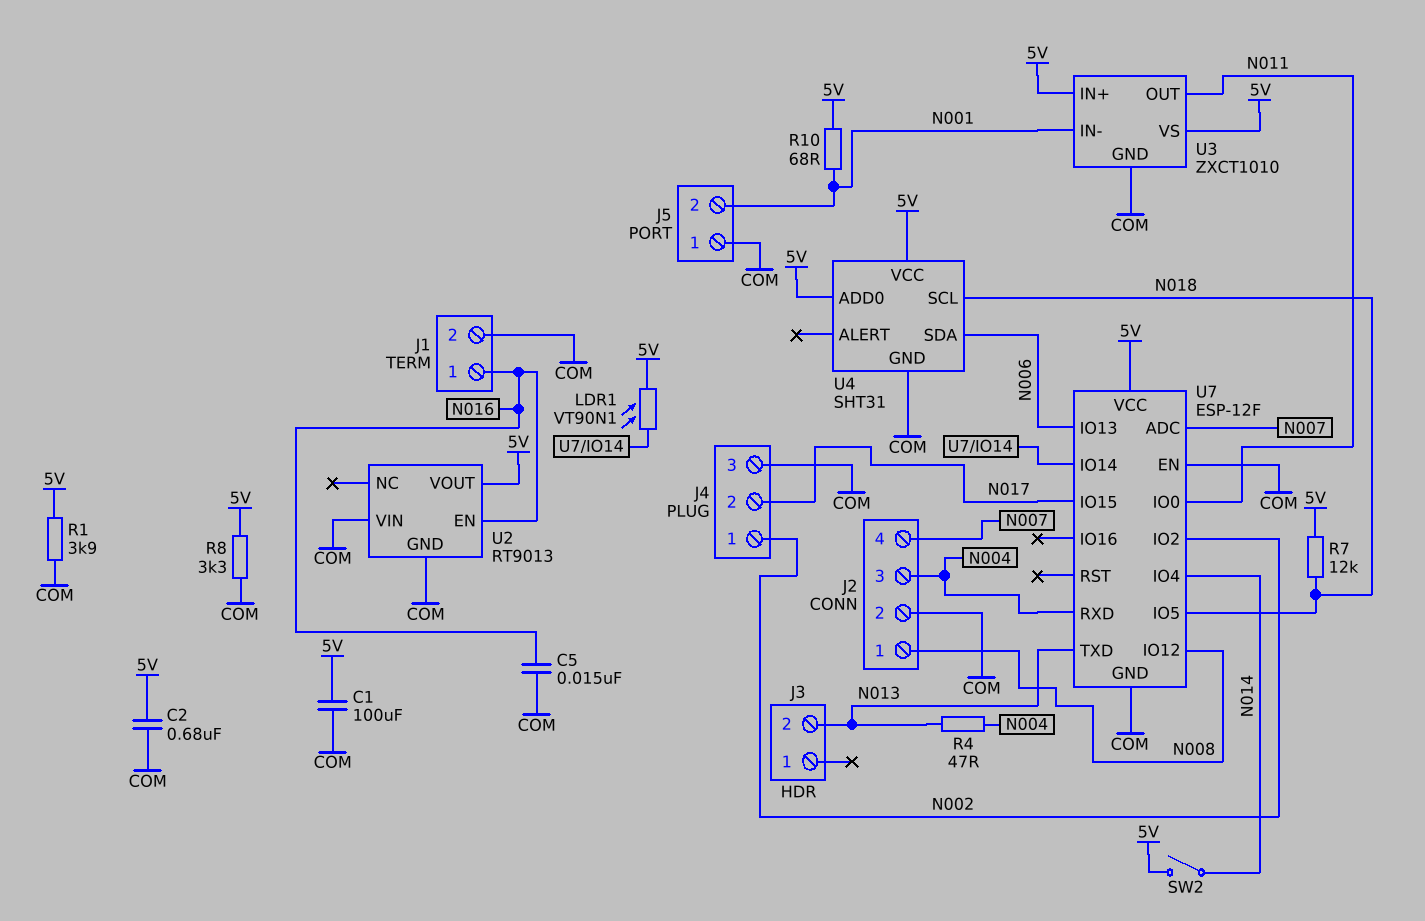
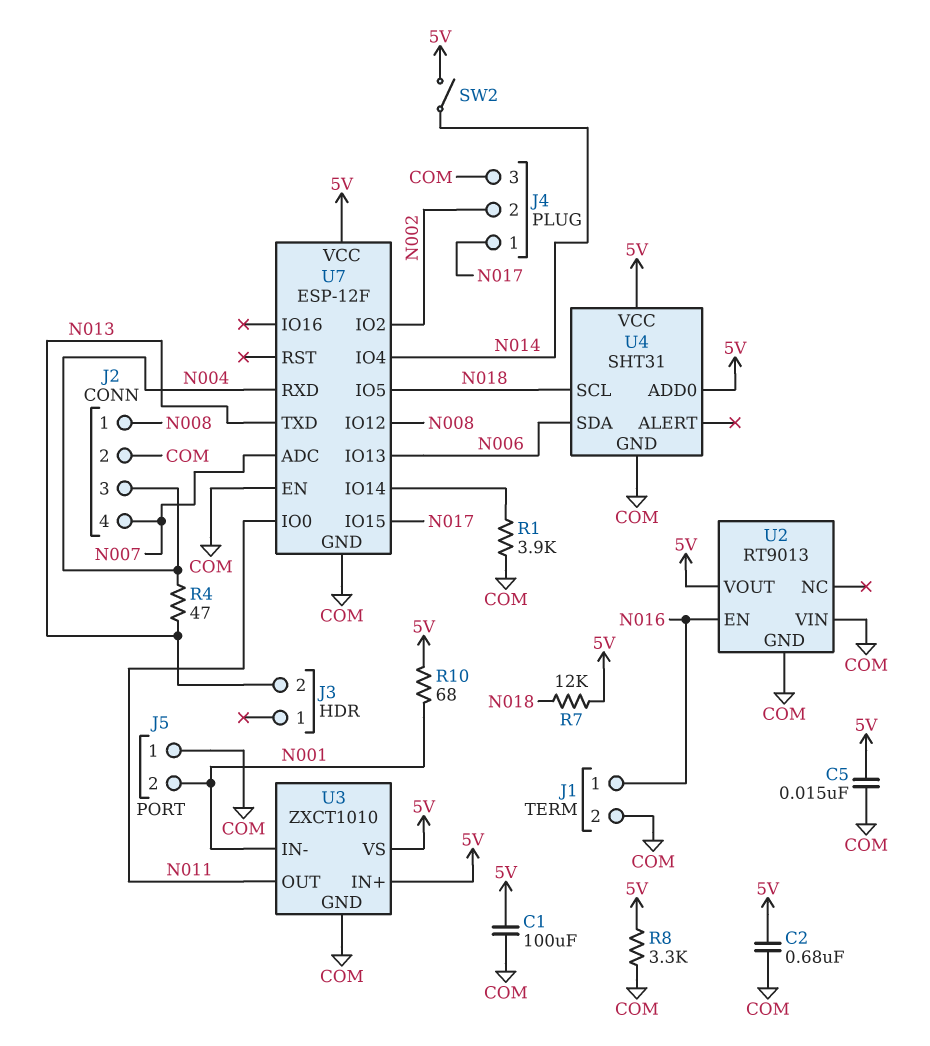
C5: 15nF (COM, N016) -> 15nF (5V, COM)
J4 pin 1: N002 -> N017
J4 pin 2: N017 -> N002
LDR1: VT90N1 (5V, U7/IO14) -> none
R1: 3.9k (5V, COM) -> 3.9k (COM, U7/IO14)

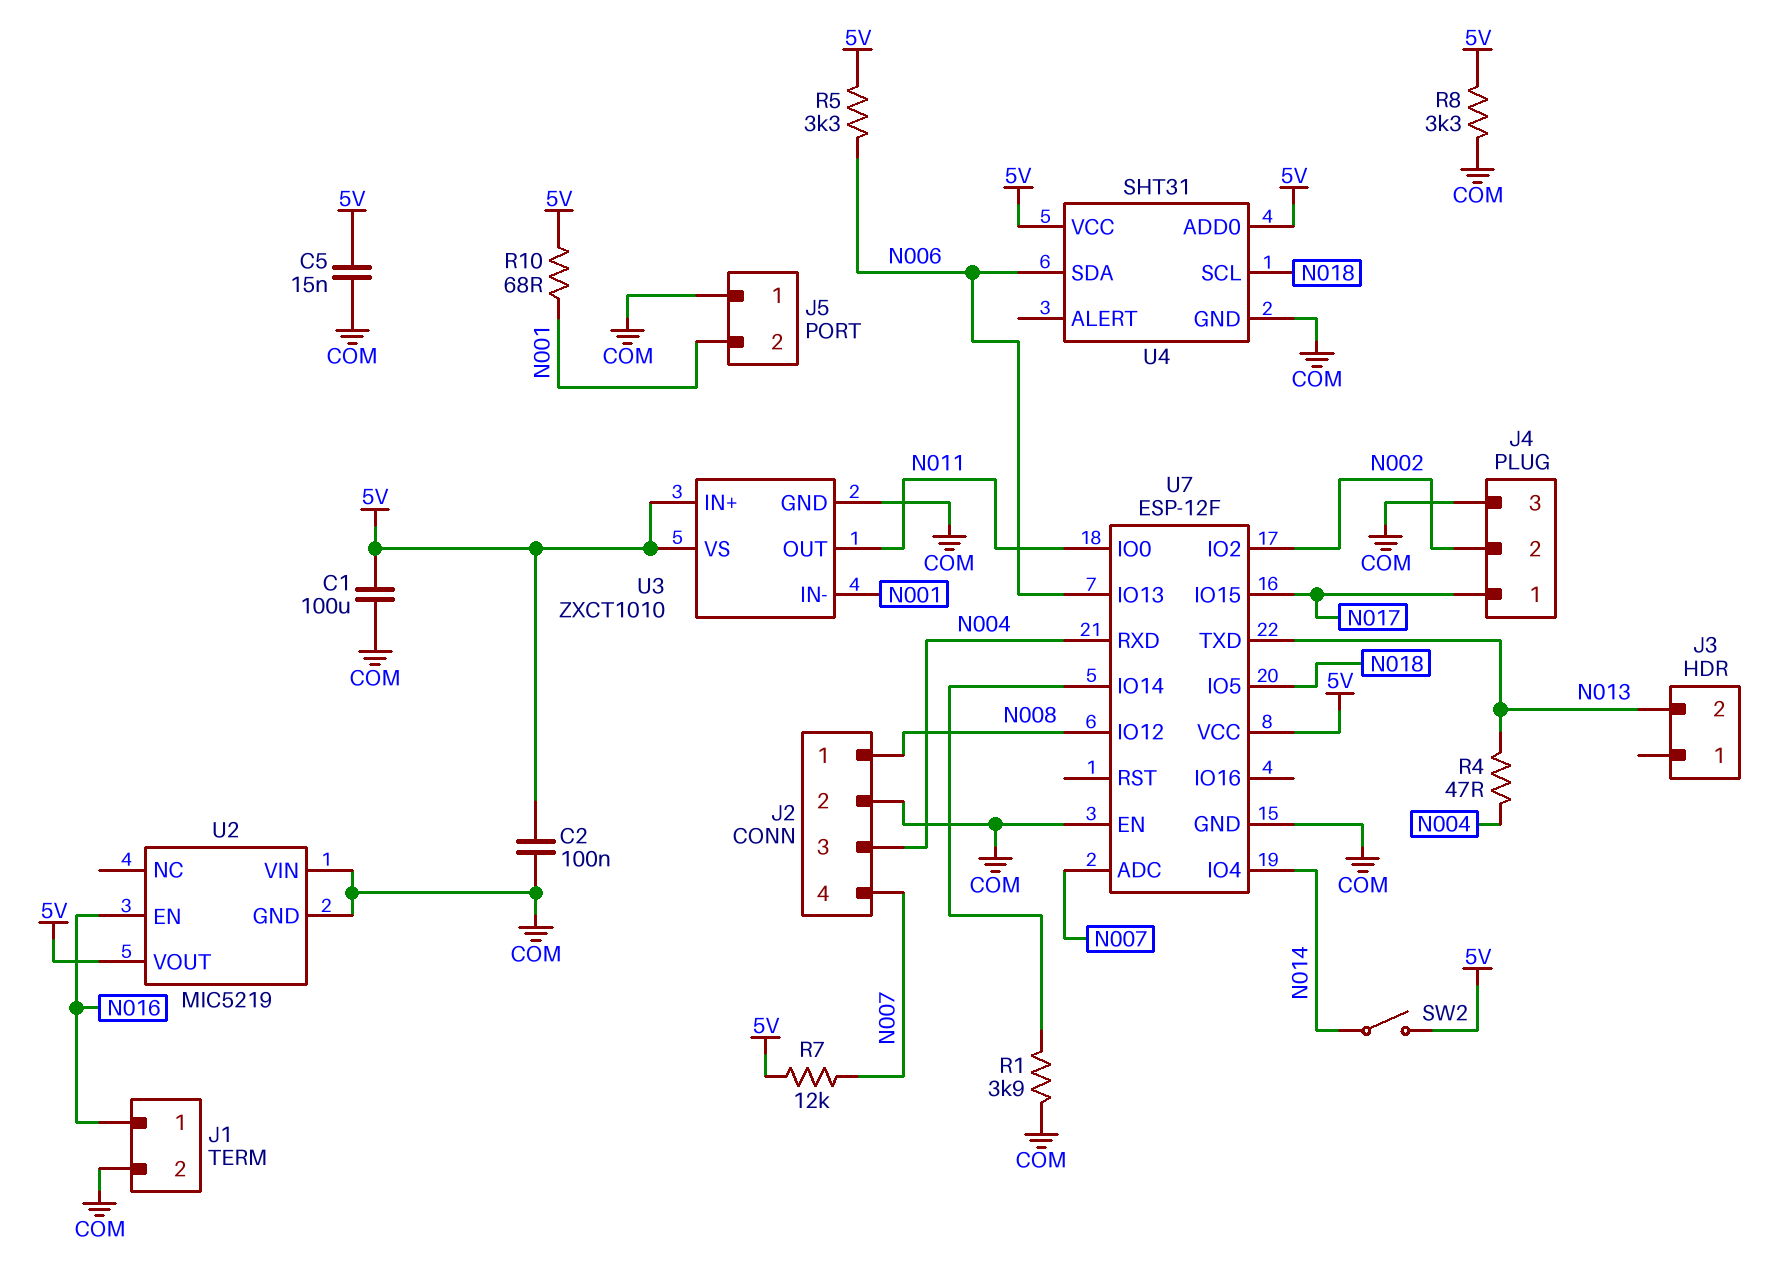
C2: 680nF (5V, COM) -> 100nF (5V, COM)
R5: none -> 3.3k (5V, N006)
R7: 12k (5V, N018) -> 12k (5V, N007)
U2: RT9013 -> MIC5219

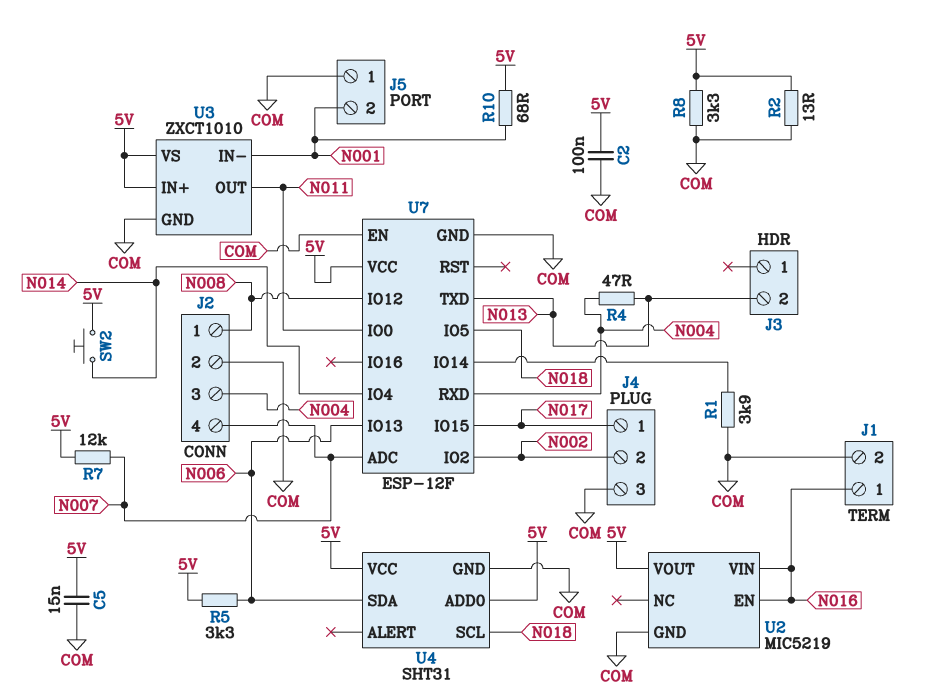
C1: 100uF (5V, COM) -> none
R2: none -> 13 (5V, COM)
SW2: switch (5V, N014) -> button (5V, N014)
U2 pin VIN: COM -> N016

